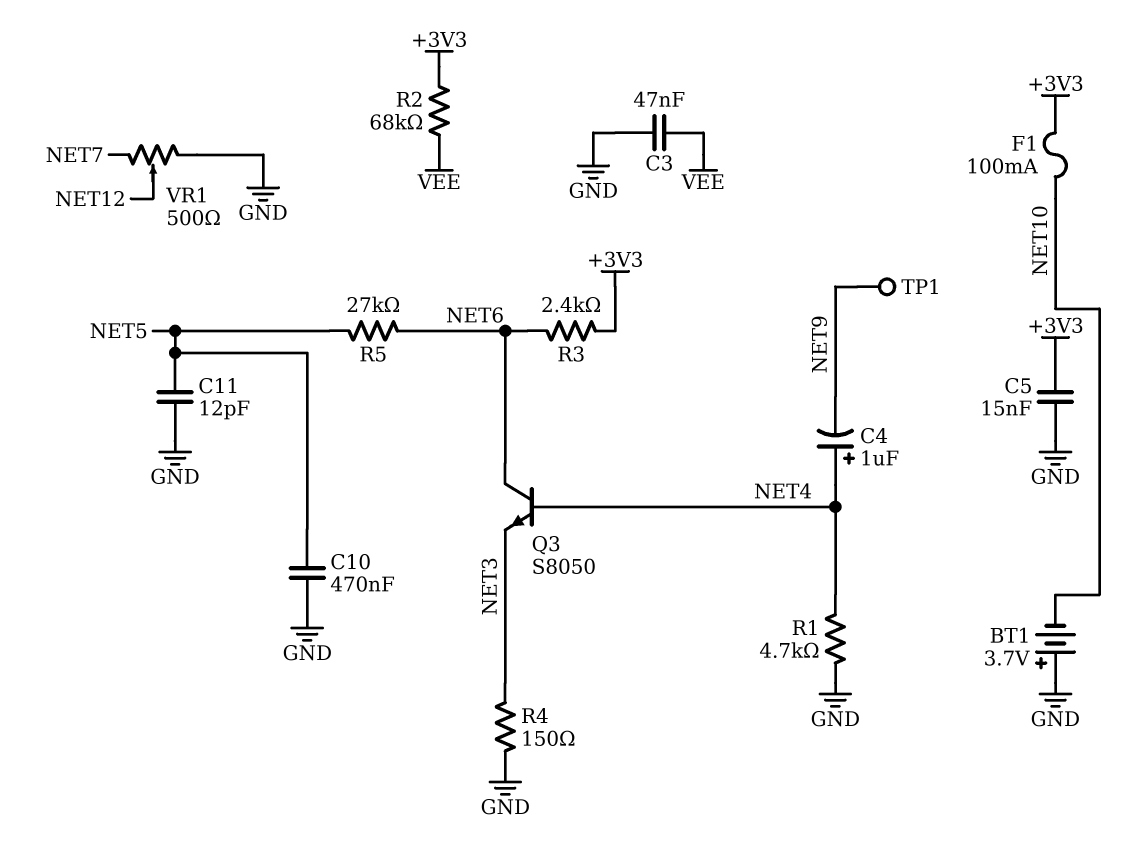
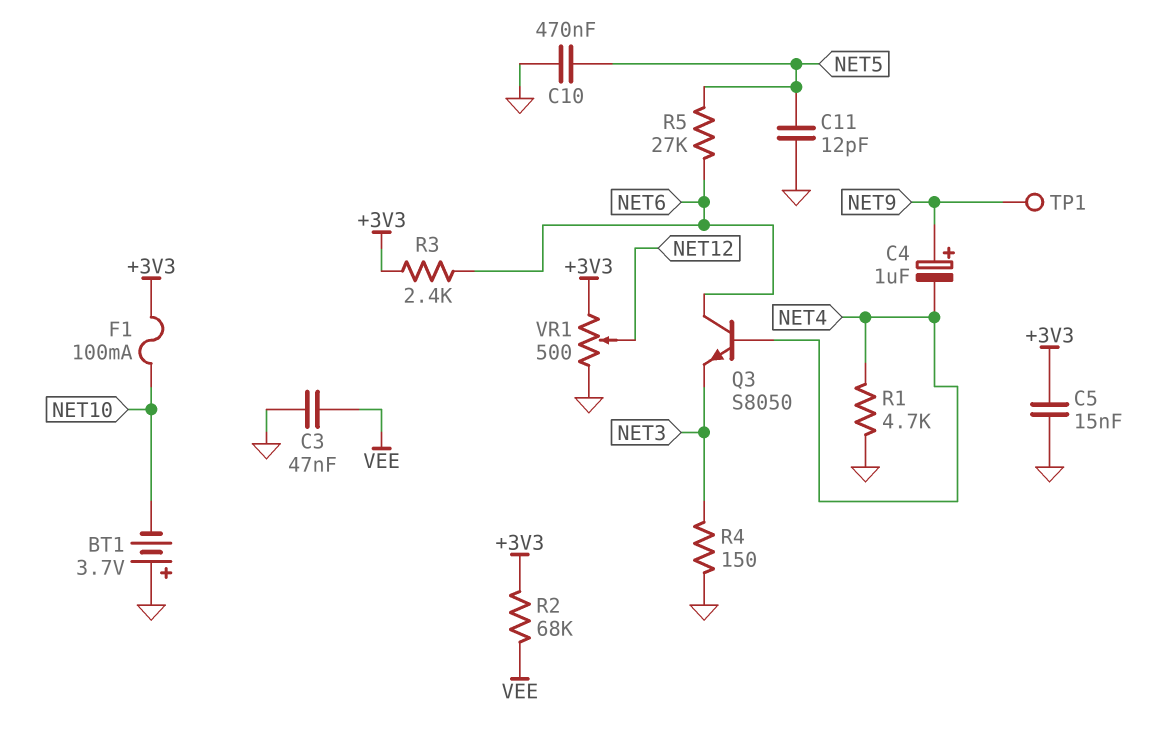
C4: 1uF (plus NET4, minus NET9) -> 1uF (plus NET9, minus NET4)
VR1: 500 (GND, NET7, wiper NET12) -> 500 (+3V3, GND, wiper NET12)

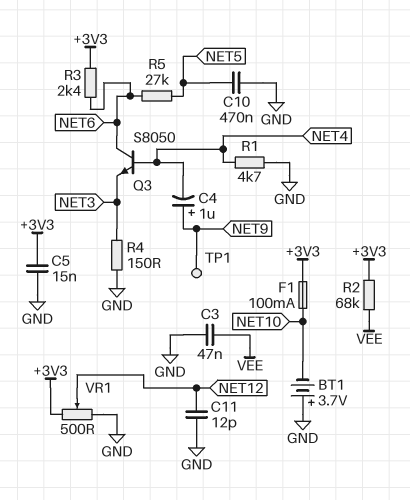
C11: 12pF (GND, NET5) -> 12pF (GND, NET12)

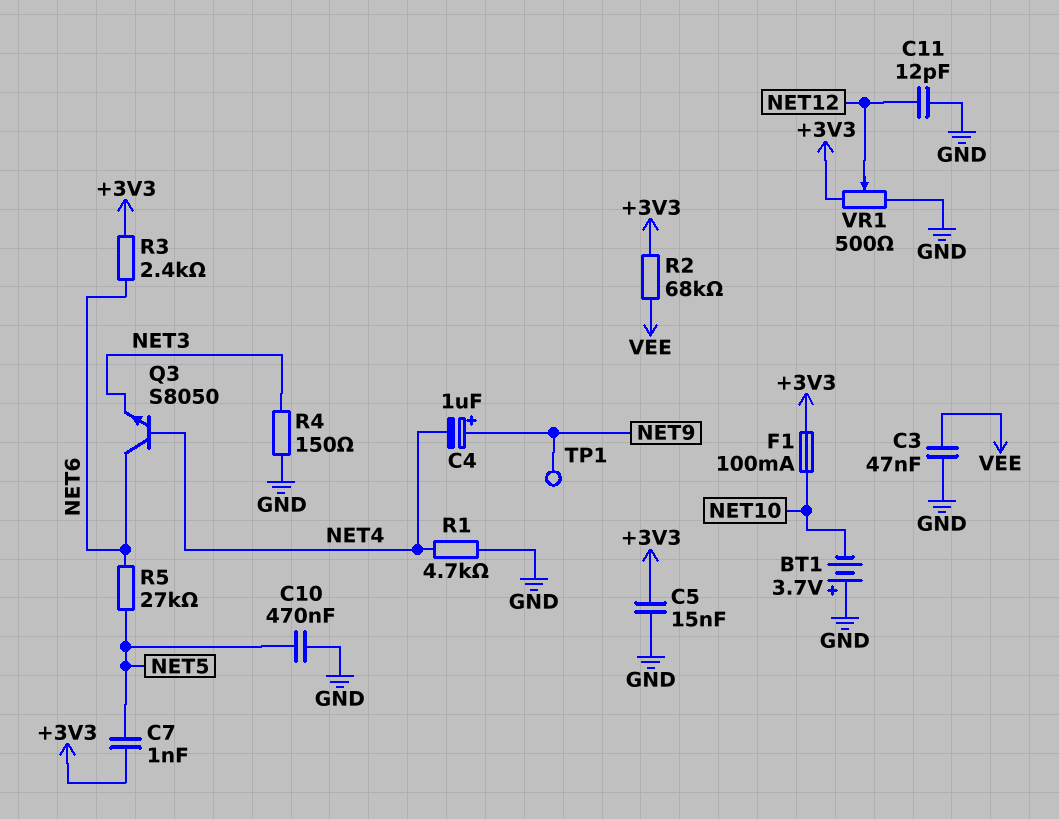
C7: none -> 1nF (+3V3, NET5)

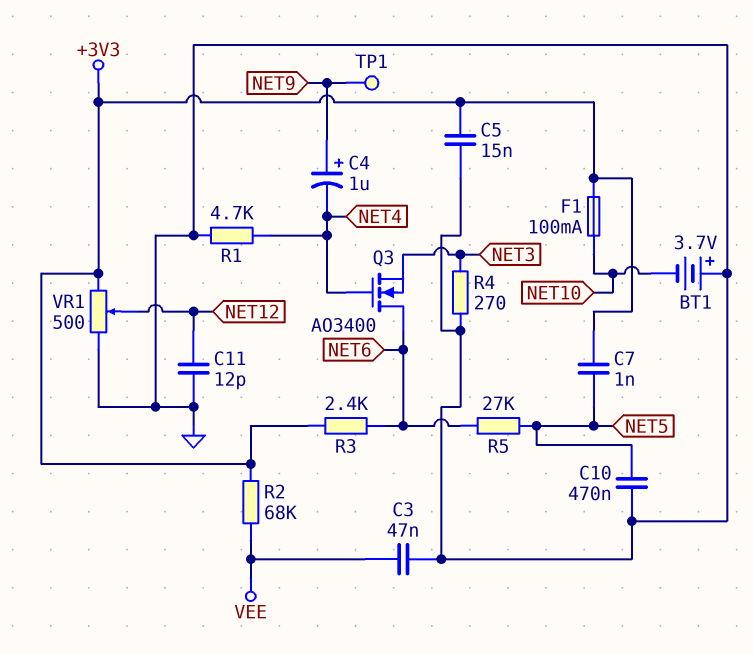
Q3: NPN S8050 (B NET4, C NET6, E NET3) -> NMOS AO3400 (G NET4, D NET6, S NET3)
R4: 150 (GND, NET3) -> 270 (GND, NET3)

